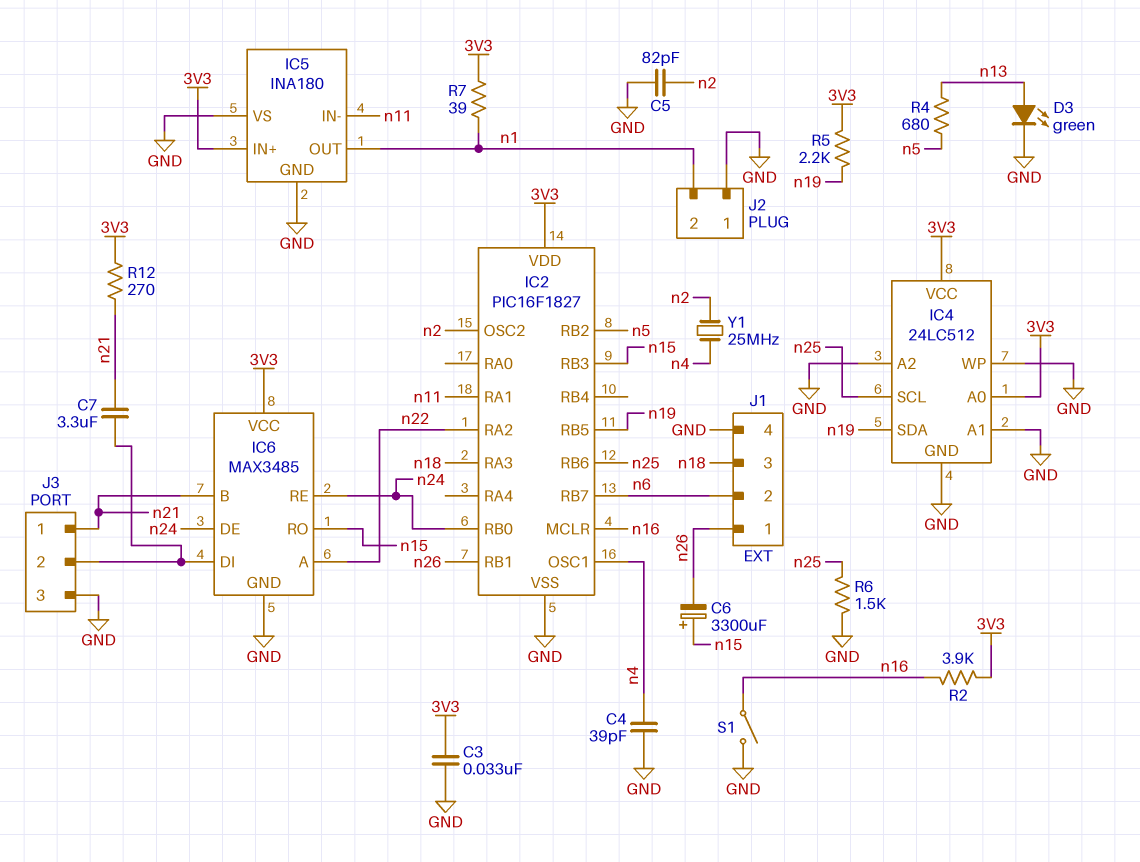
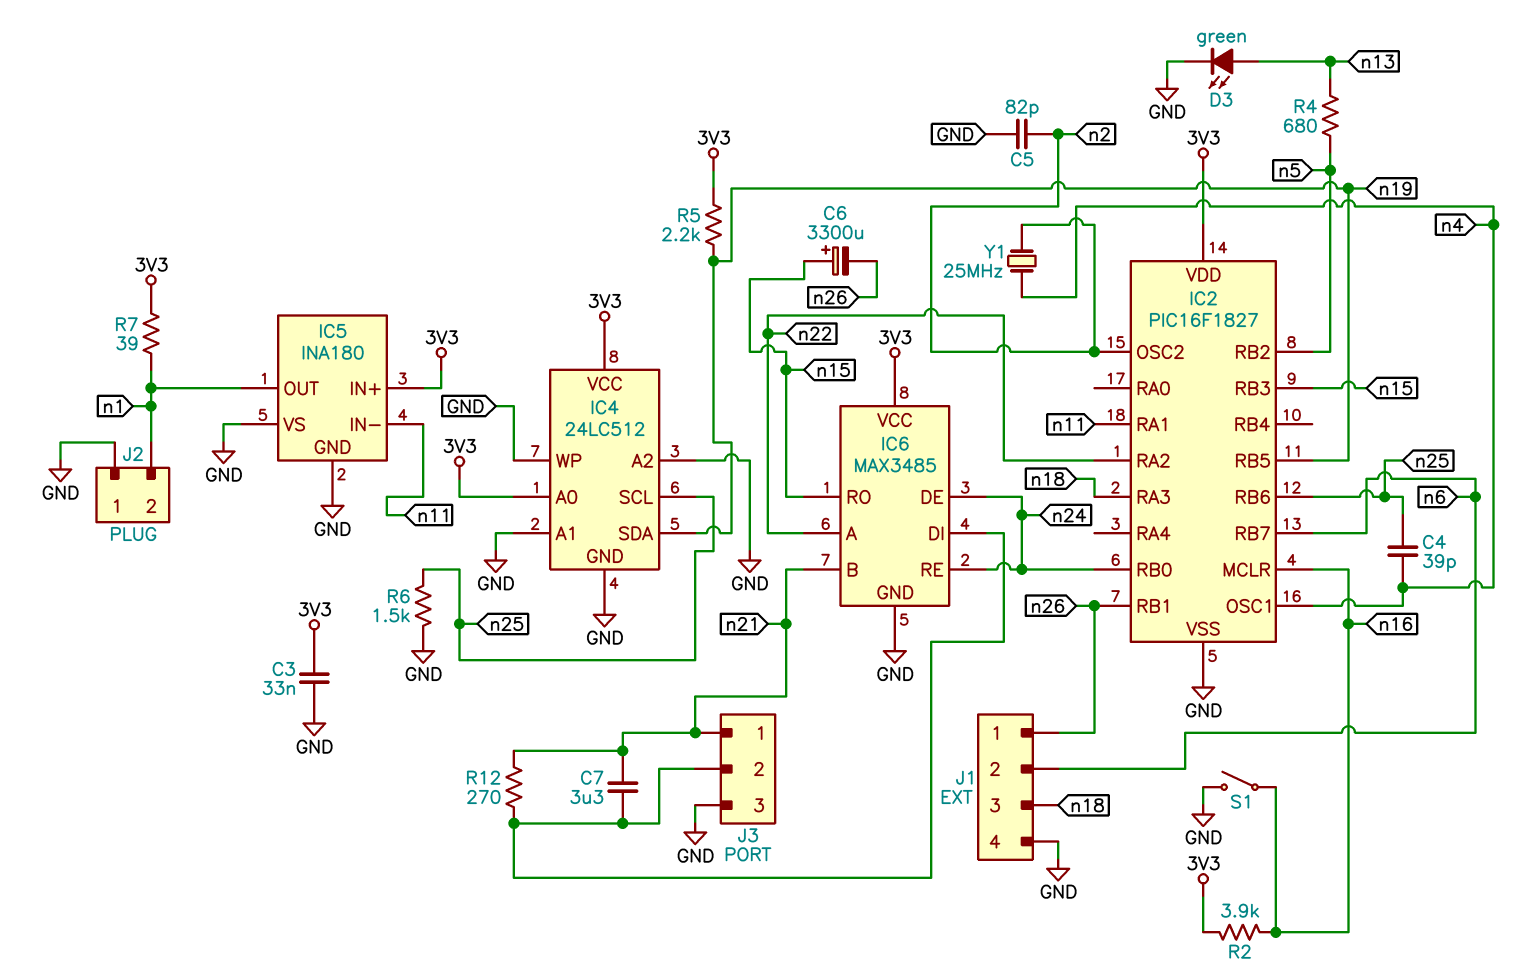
C4: 39pF (GND, n4) -> 39pF (n4, n25)
R12: 270 (3V3, n21) -> 270 (IC6/DI, n21)

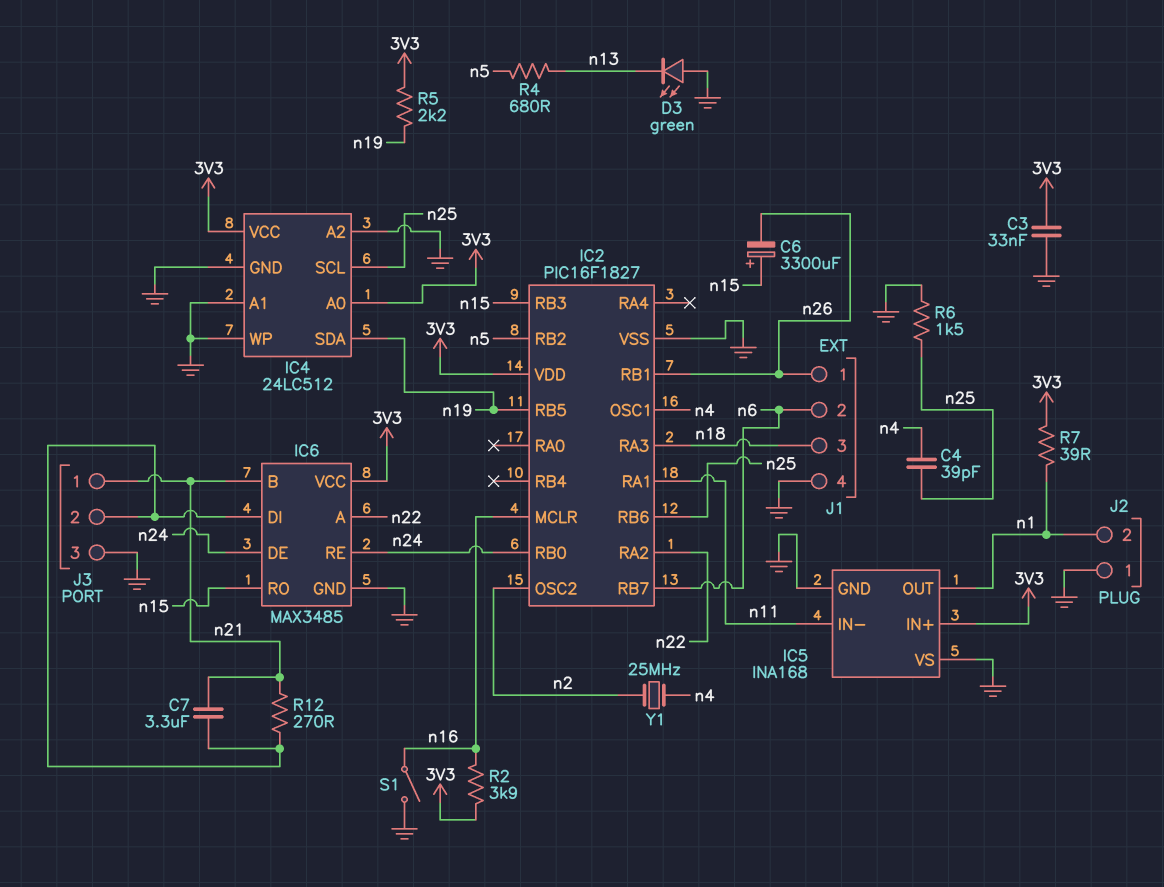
C5: 82pF (GND, n2) -> none
D3: LED green (A n13, K GND) -> LED green (A GND, K n13)
IC5: INA180 -> INA168

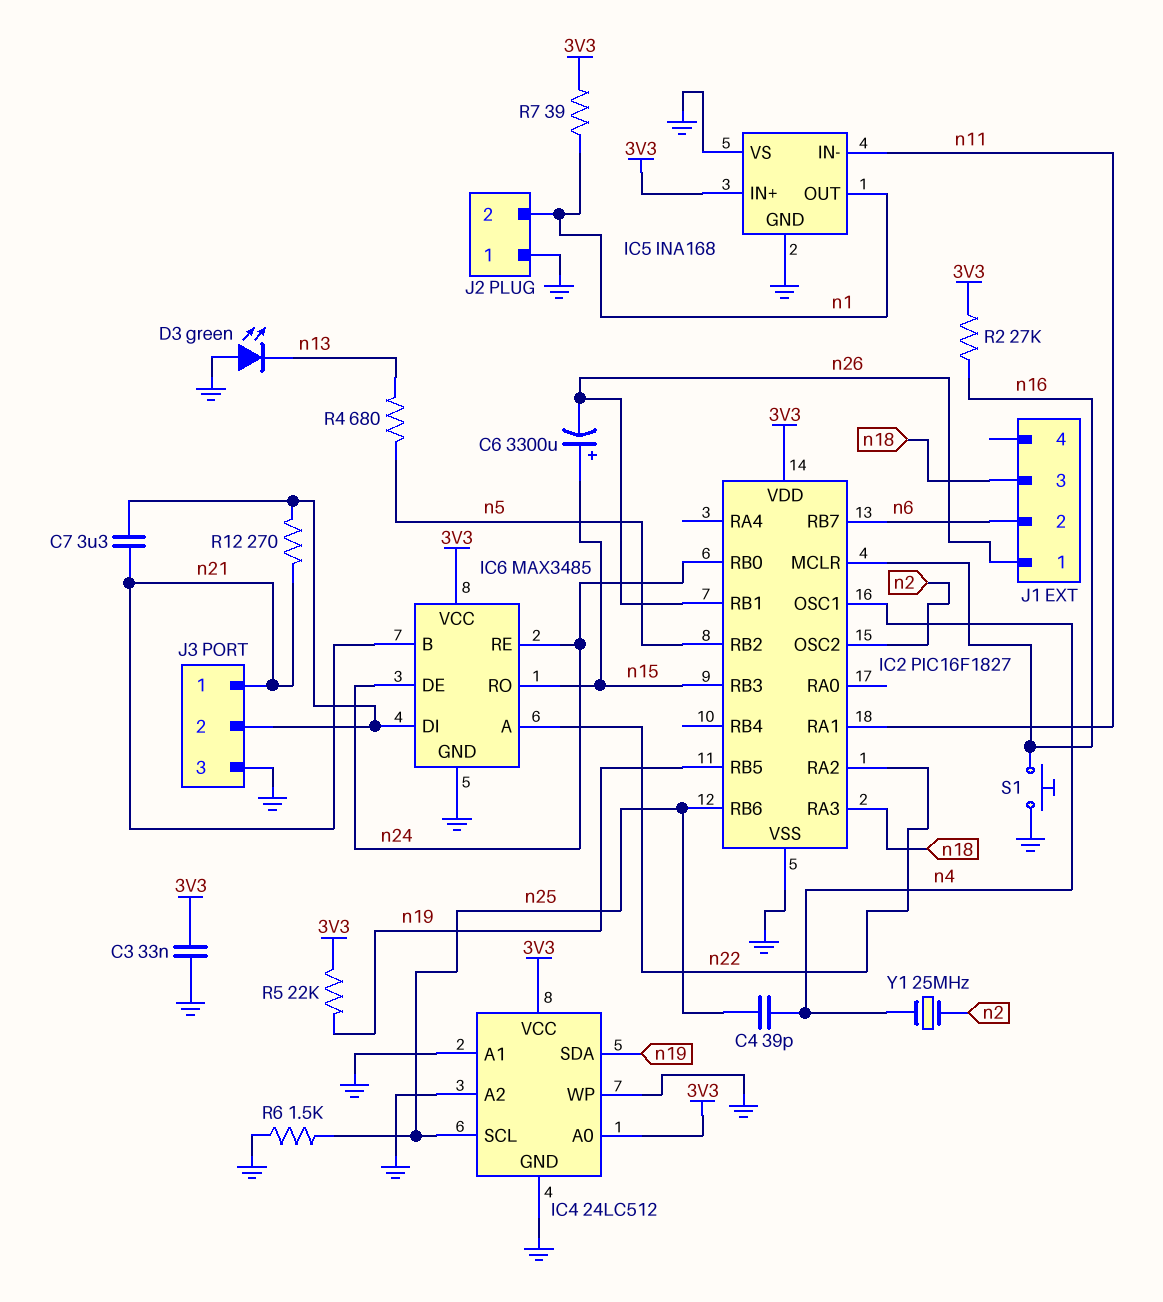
J1 pin 4: GND -> none
R2: 3.9k (3V3, n16) -> 27k (3V3, n16)
R5: 2.2k (3V3, n19) -> 22k (3V3, n19)
S1: switch (GND, n16) -> button (GND, n16)

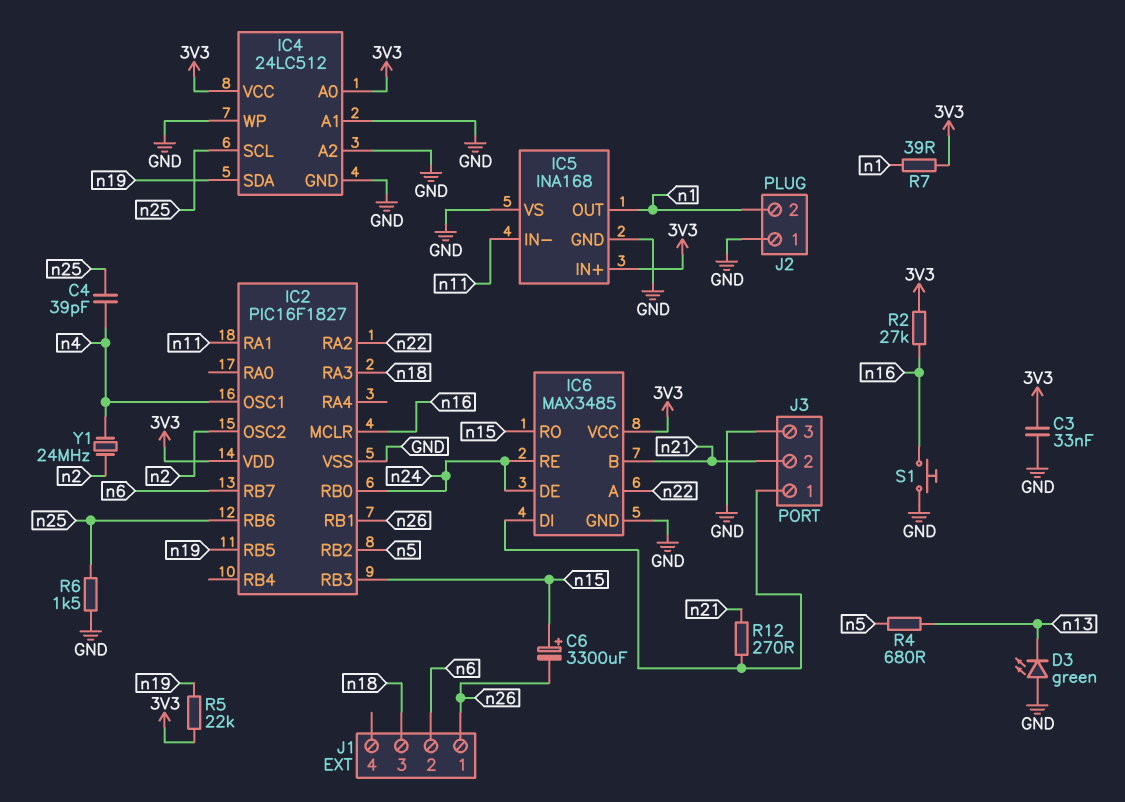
C7: 3.3uF (IC6/DI, n21) -> none
J3 pin 1: n21 -> IC6/DI
J3 pin 2: IC6/DI -> n21
Y1: 25MHz (n2, n4) -> 24MHz (n2, n4)

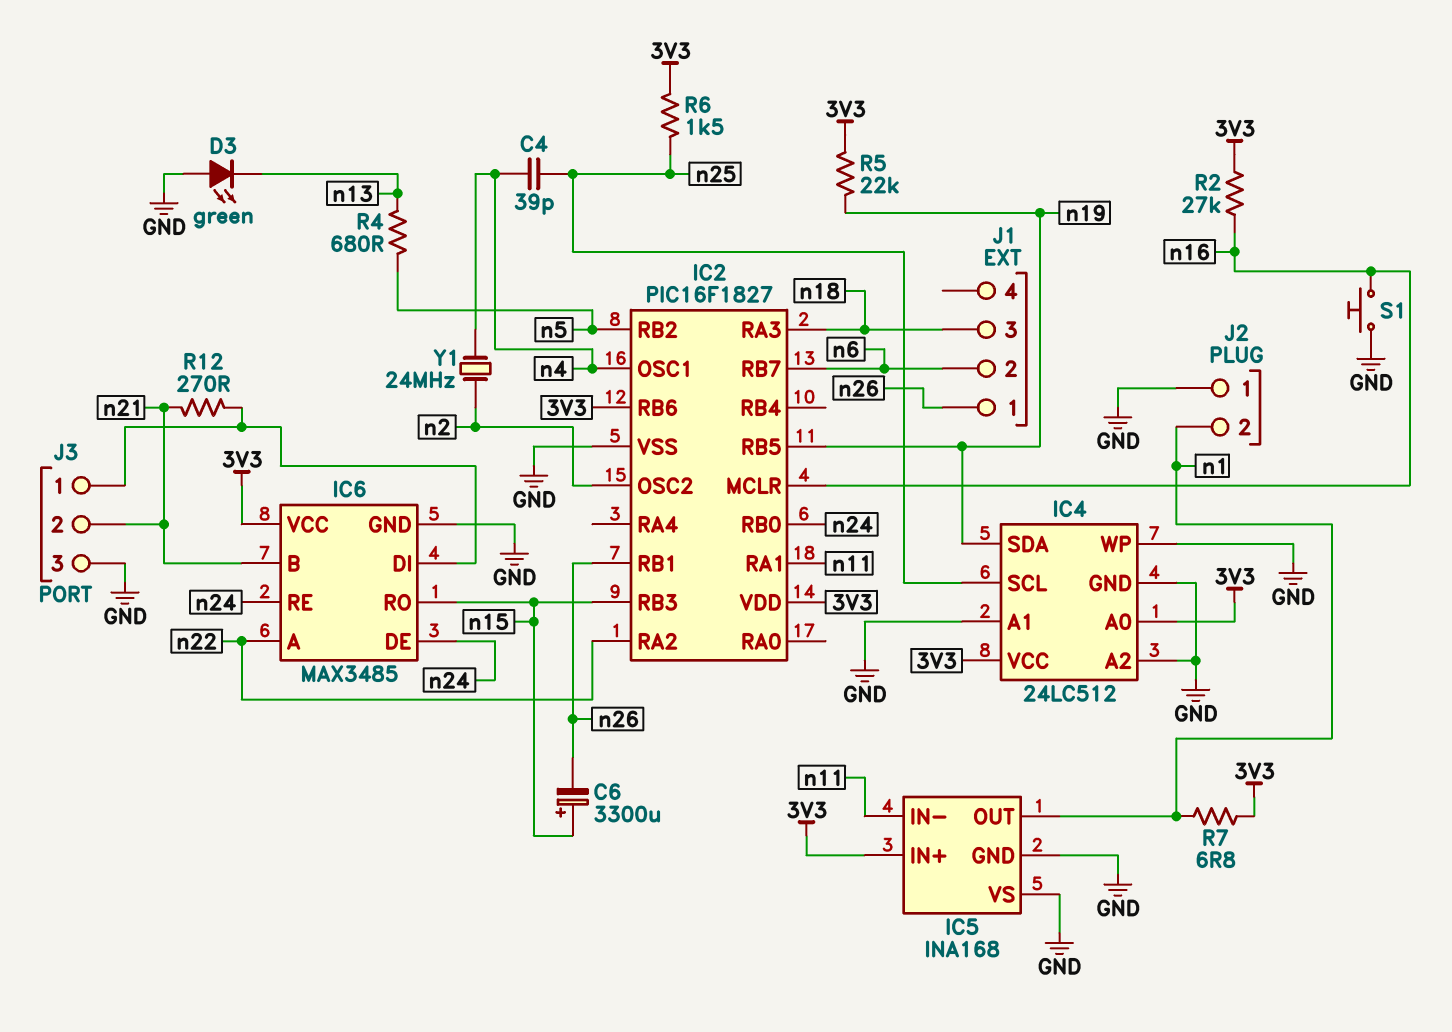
C3: 33nF (3V3, GND) -> none
IC2 pin RB6: n25 -> 3V3
R6: 1.5k (GND, n25) -> 1.5k (3V3, n25)
R7: 39 (3V3, n1) -> 6.8 (3V3, n1)

